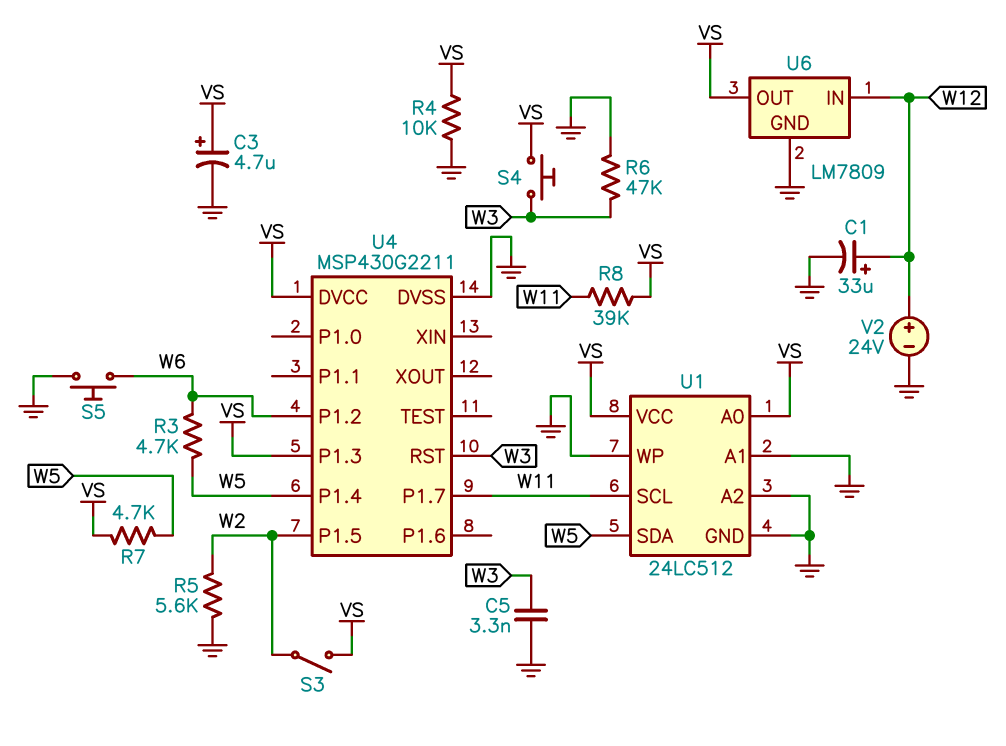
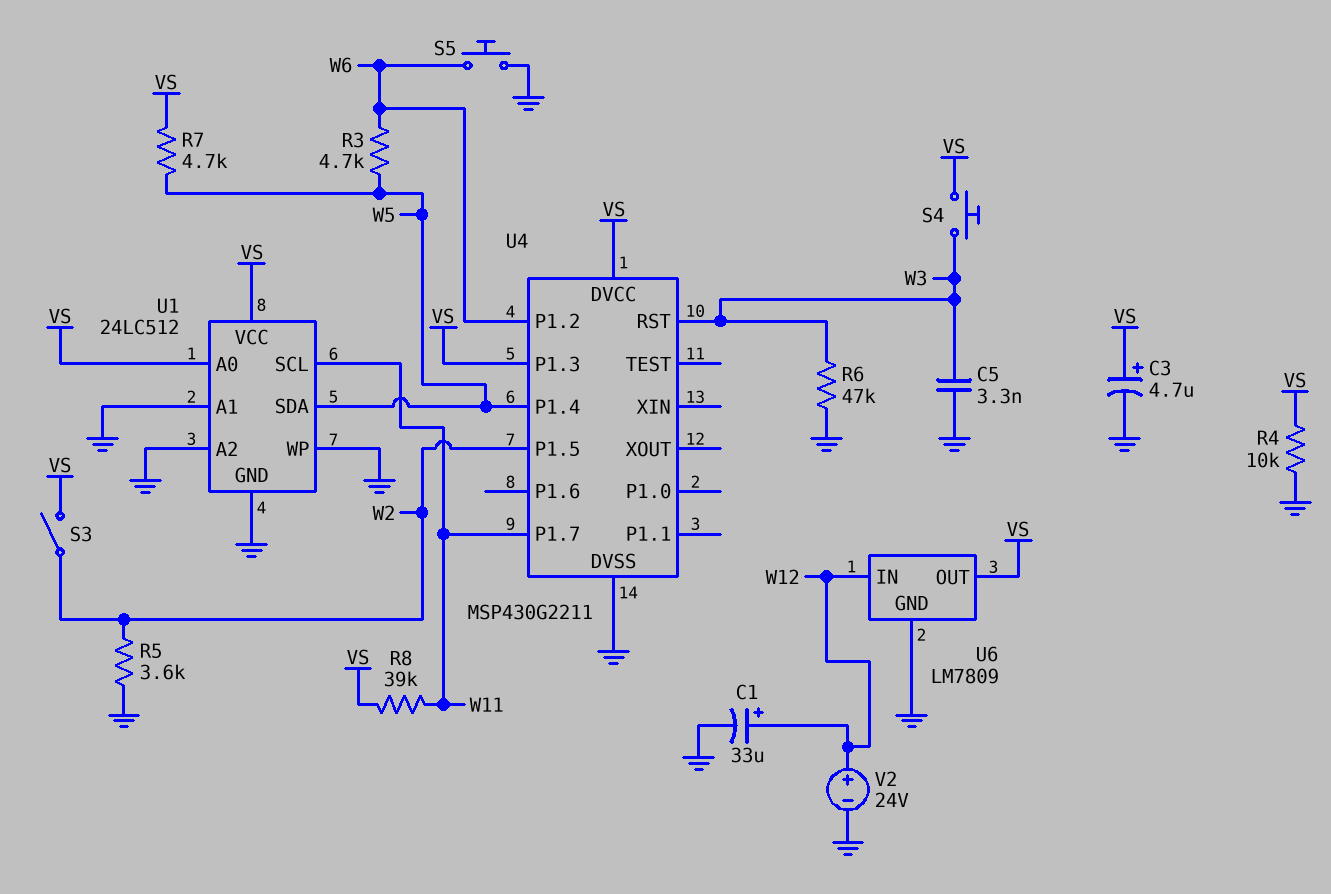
R5: 5.6k (GND, W2) -> 3.6k (GND, W2)

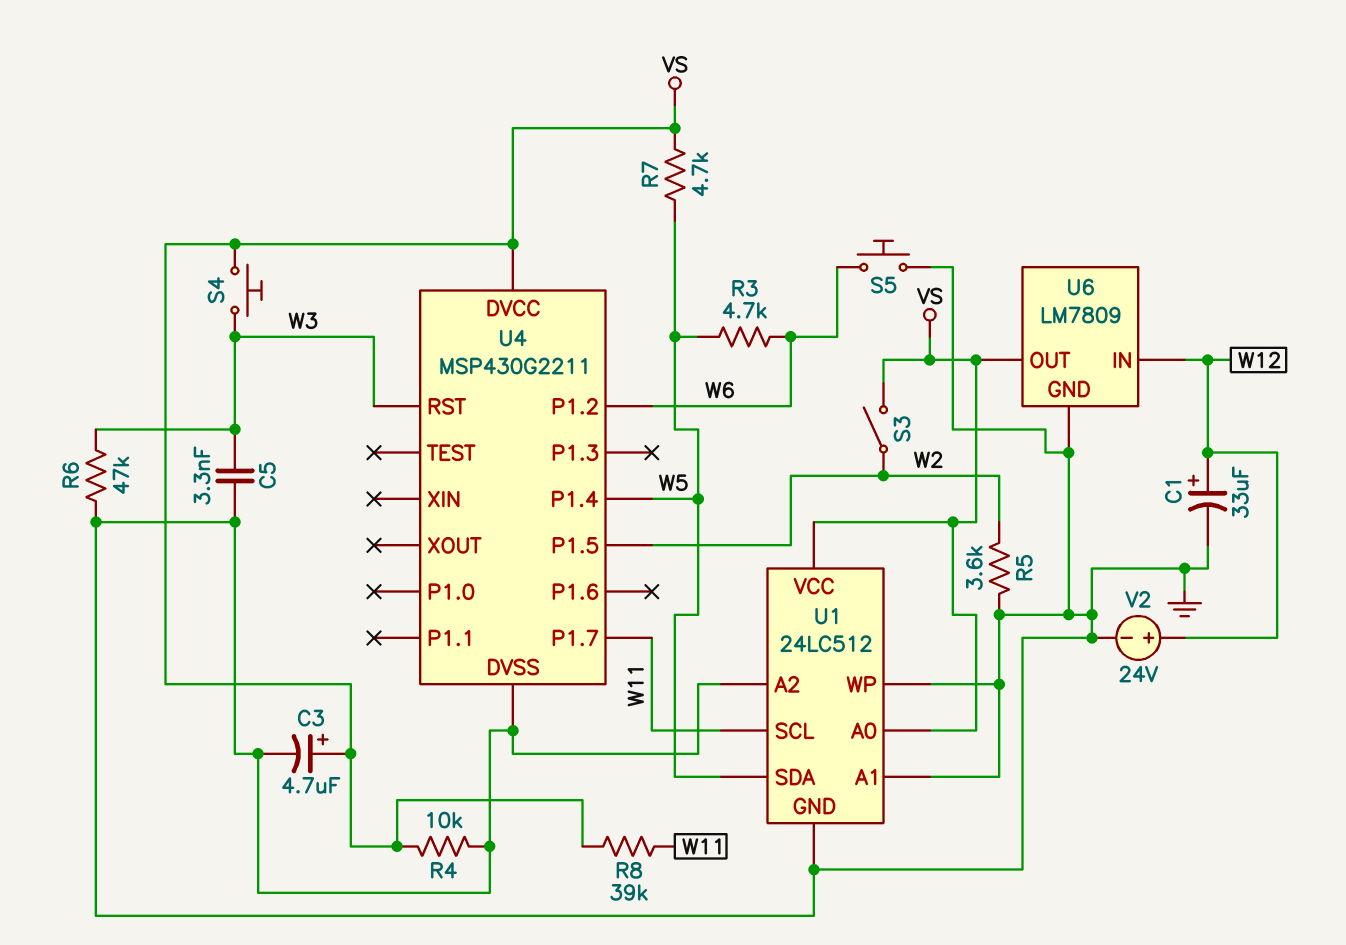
U4 pin P1.3: VS -> none

